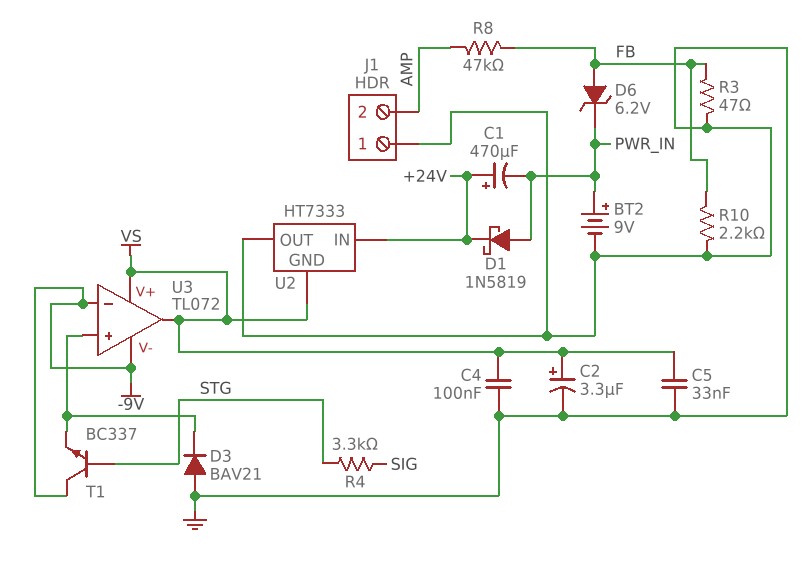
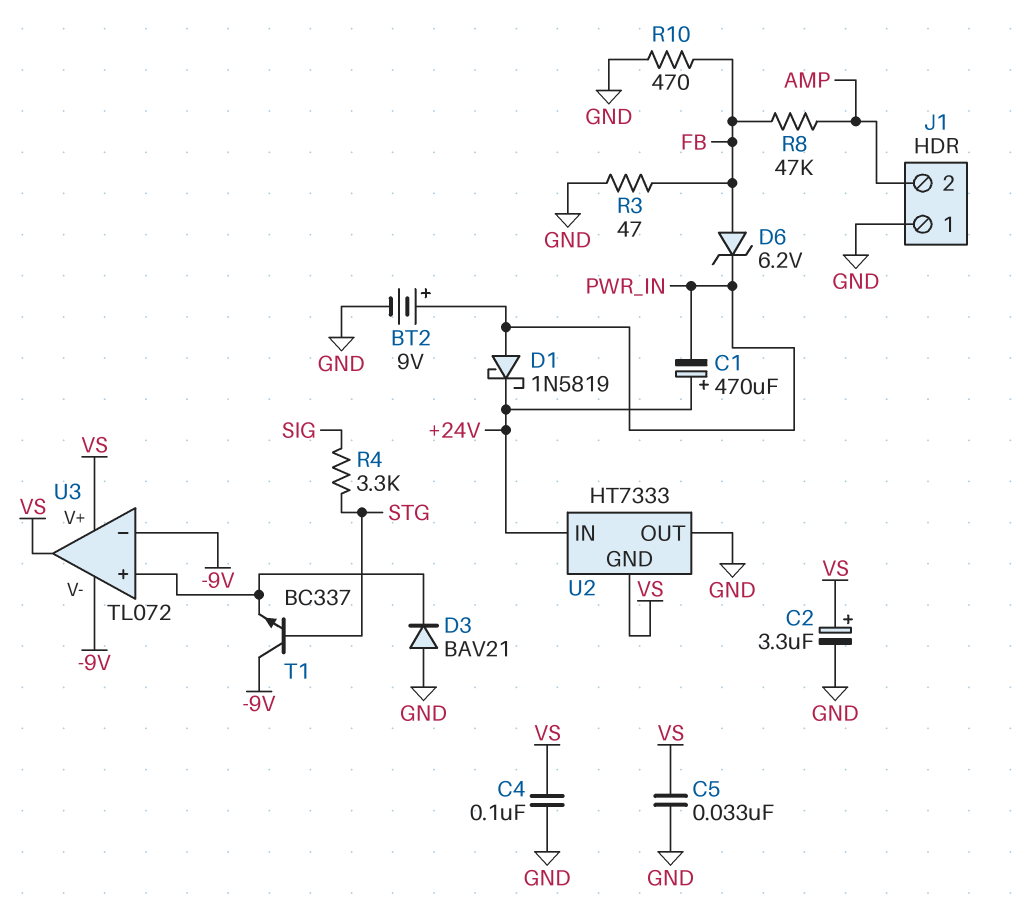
R10: 2.2k (FB, GND) -> 470 (FB, GND)

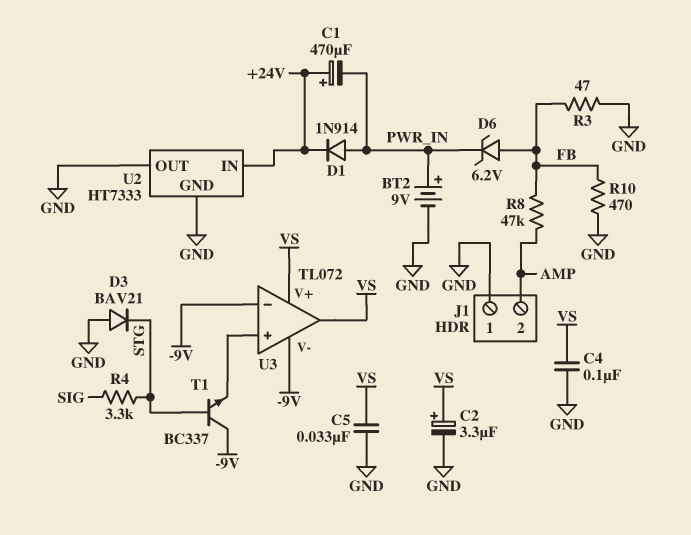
D1: schottky 1N5819 (A PWR_IN, K +24V) -> diode 1N914 (A PWR_IN, K +24V)
D3: diode BAV21 (A GND, K U3/in+) -> diode BAV21 (A GND, K STG)
U2 pin GND: VS -> GND

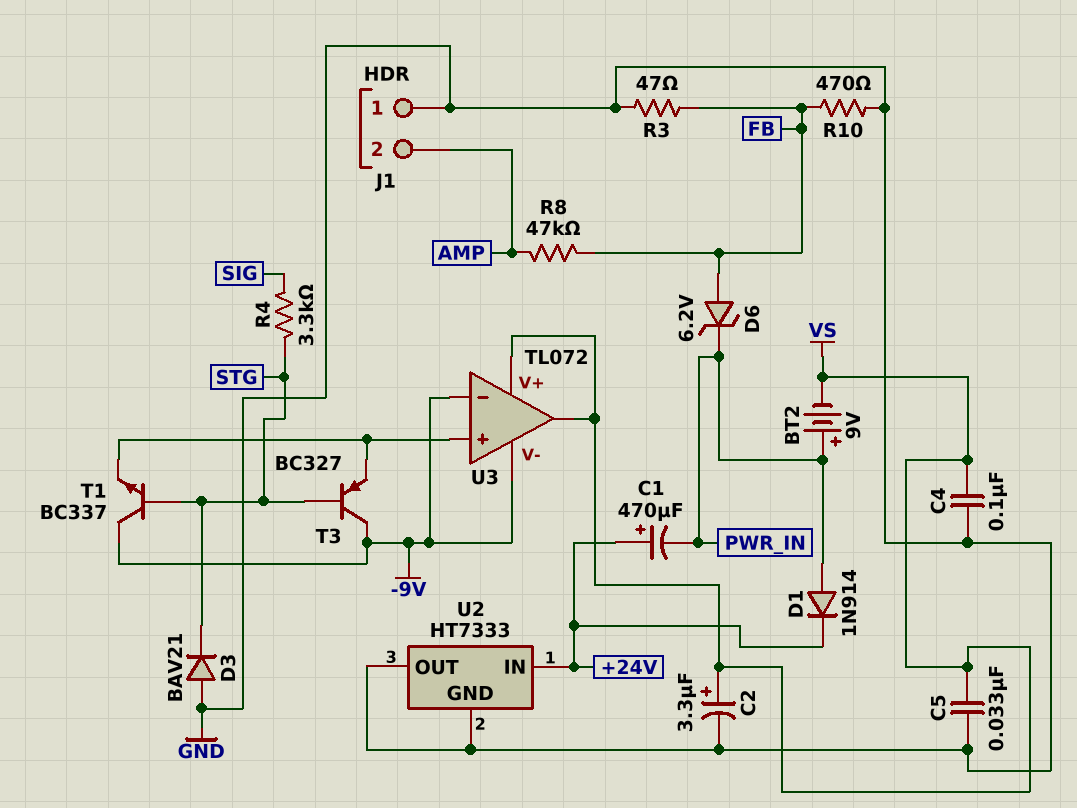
BT2: 9V (plus PWR_IN, minus GND) -> 9V (plus PWR_IN, minus VS)
T3: none -> PNP BC327 (B STG, C -9V, E U3/in+)

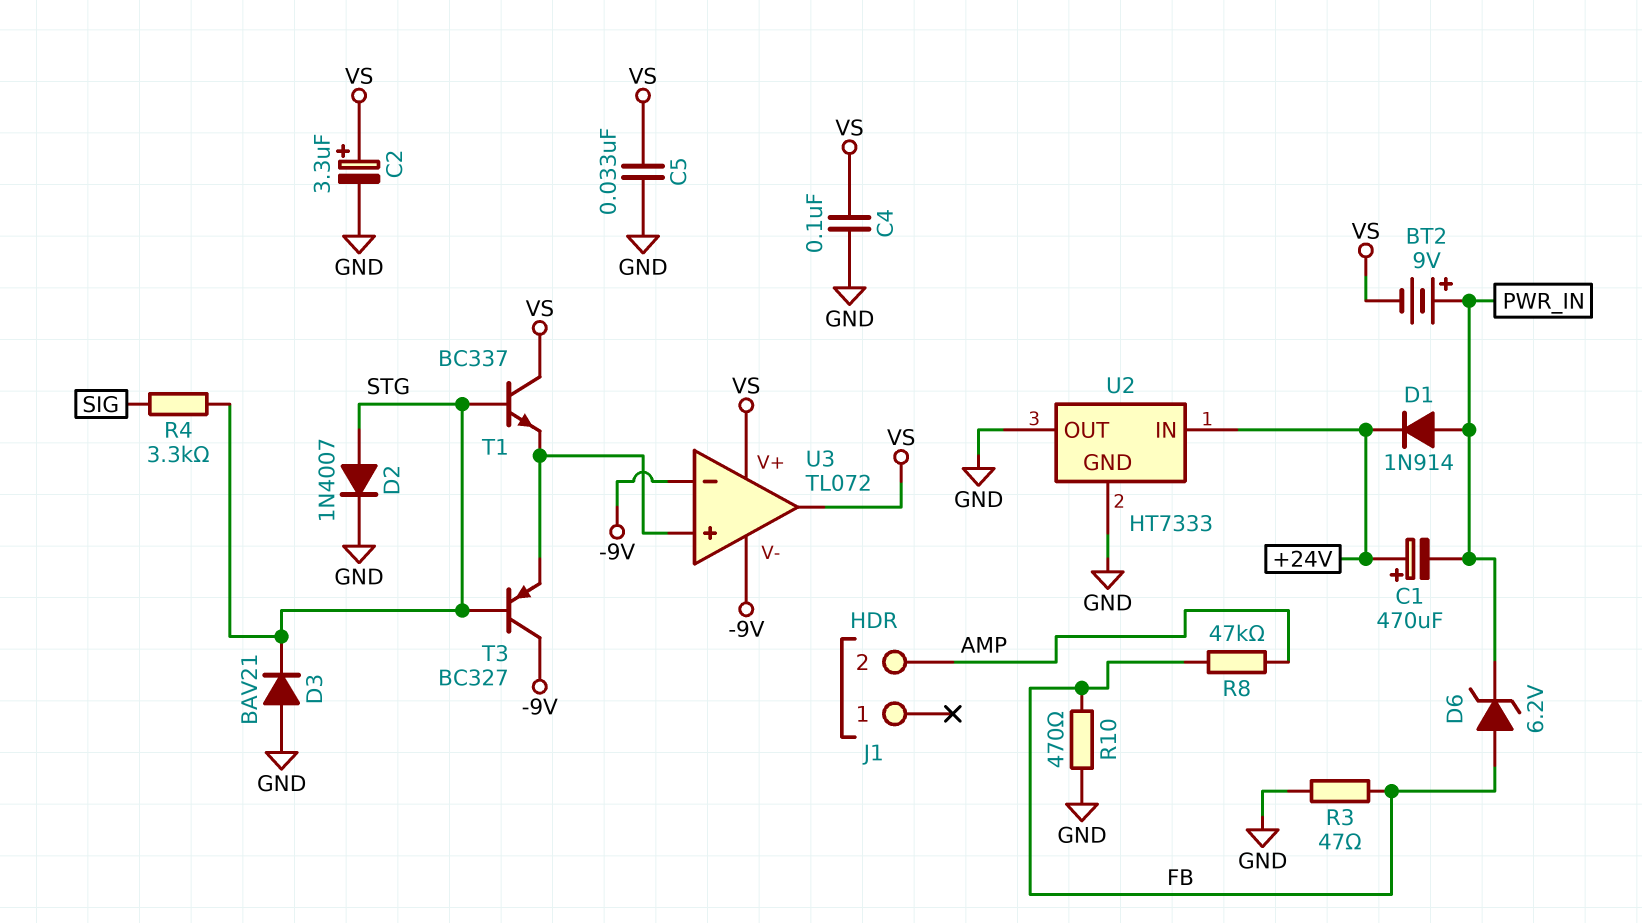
D2: none -> diode 1N4007 (A STG, K GND)
J1 pin 1: GND -> none
T1: NPN BC337 (B STG, C -9V, E U3/in+) -> NPN BC337 (B STG, C VS, E U3/in+)

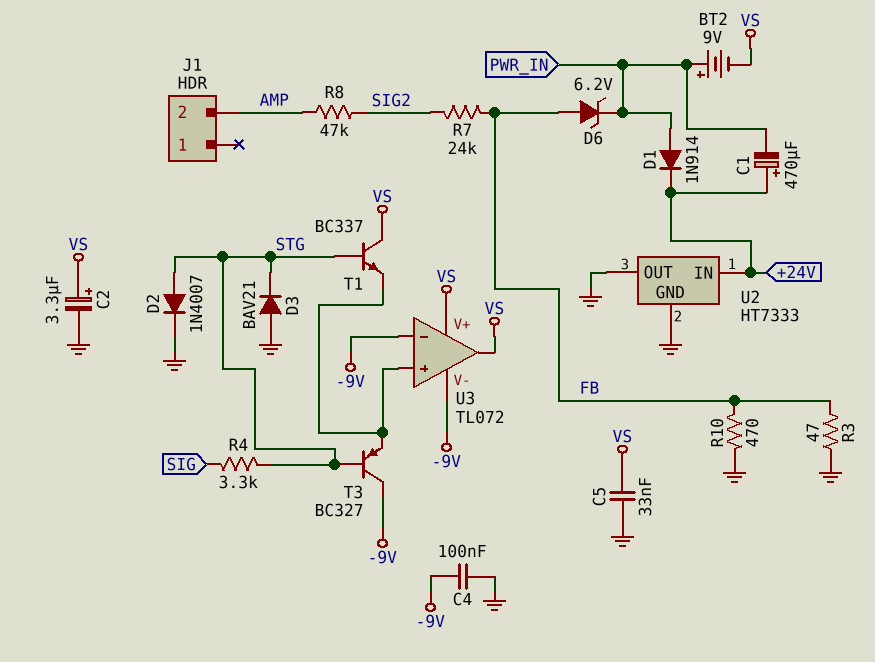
C4: 100nF (GND, VS) -> 100nF (-9V, GND)
R7: none -> 24k (FB, SIG2)
R8: 47k (AMP, FB) -> 47k (AMP, SIG2)

